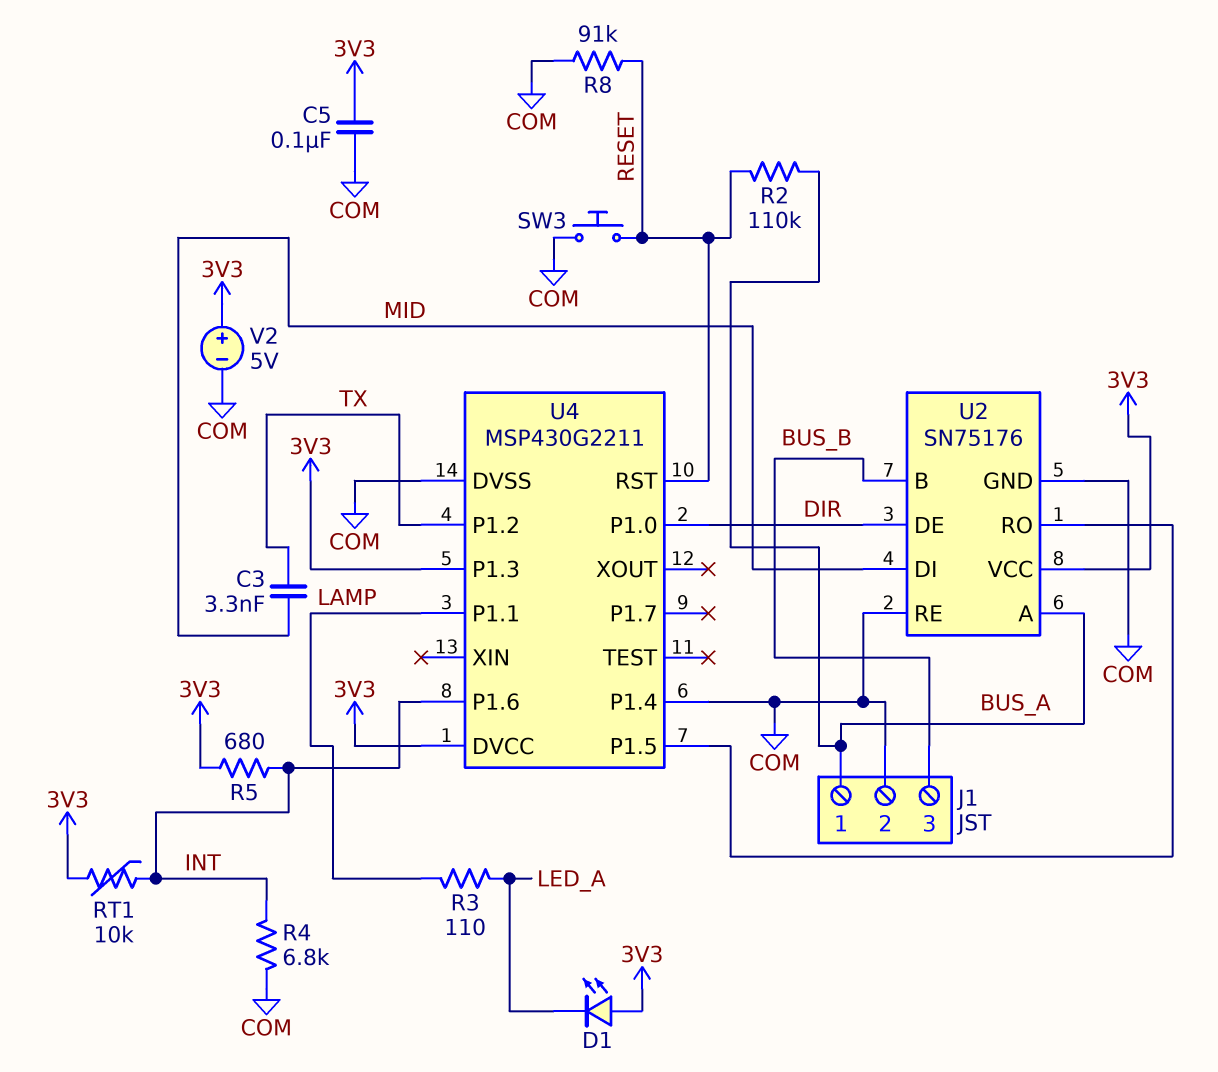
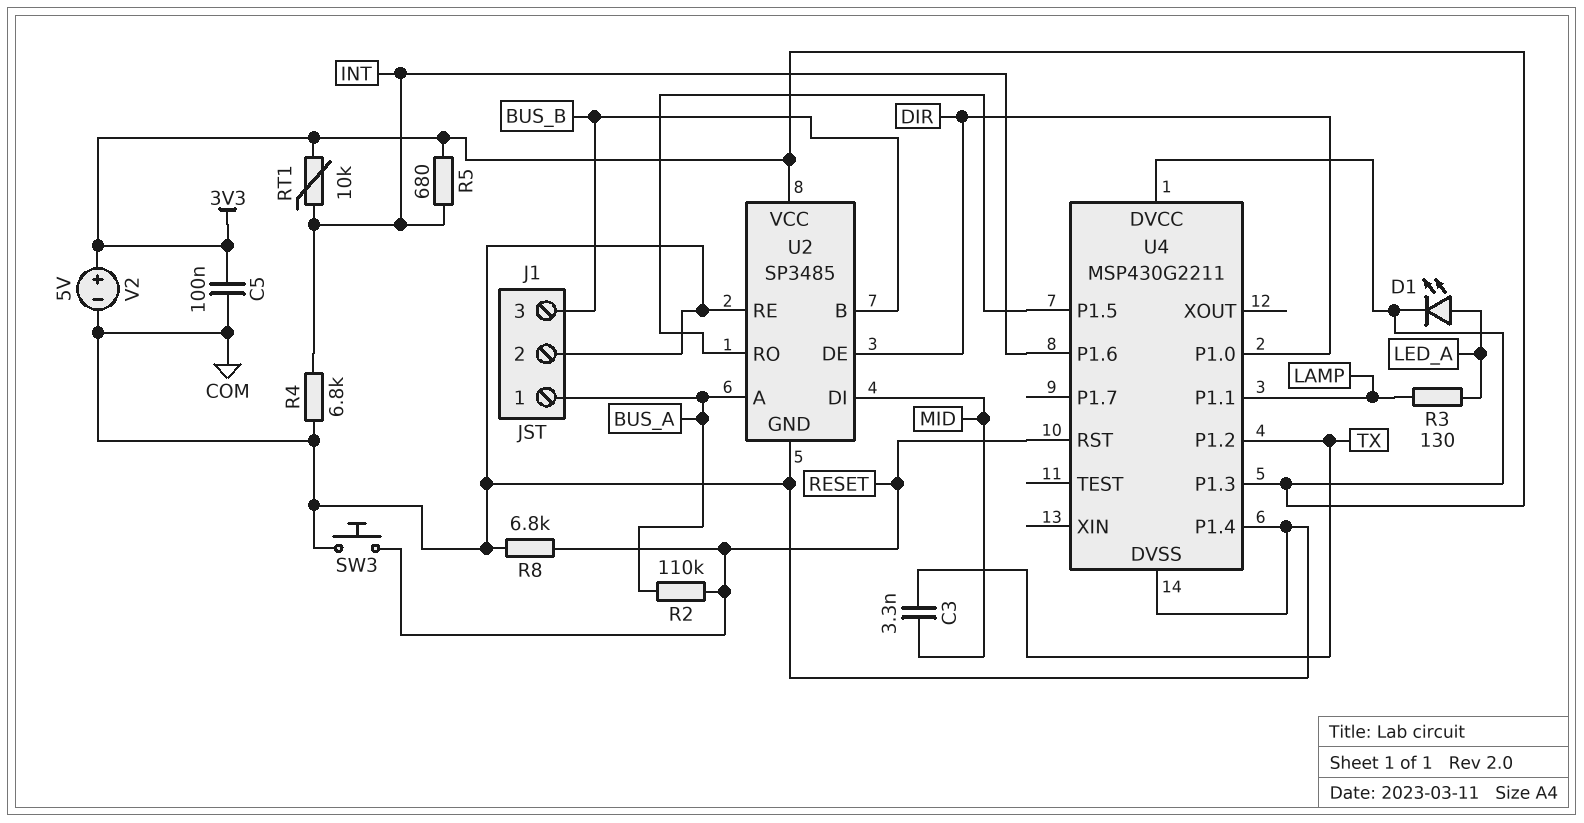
D1: LED (A 3V3, K LED_A) -> LED (A LED_A, K 3V3)
R3: 110 (LAMP, LED_A) -> 130 (LAMP, LED_A)
R8: 91k (COM, RESET) -> 6.8k (COM, RESET)
U2: SN75176 -> SP3485

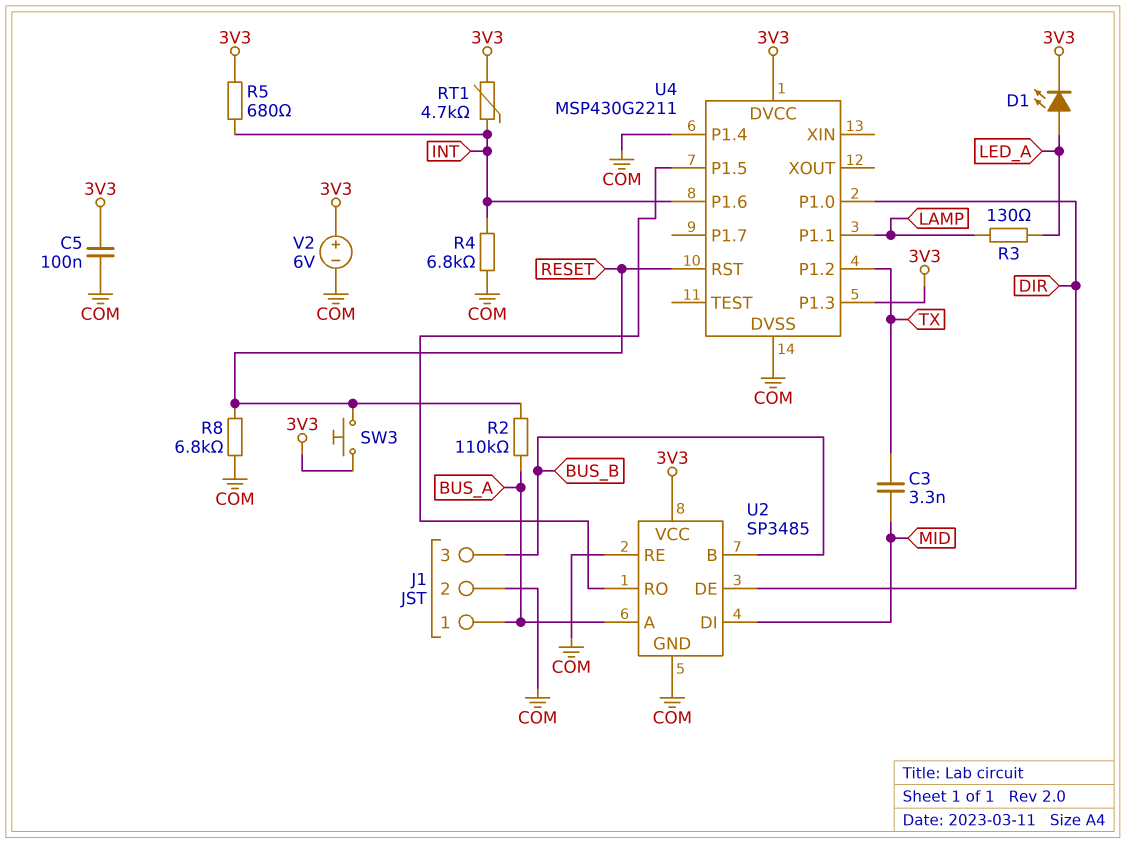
RT1: 10k (3V3, INT) -> 4.7k (3V3, INT)
SW3: button (COM, RESET) -> button (3V3, RESET)
V2: 5V (plus 3V3, minus COM) -> 6V (plus 3V3, minus COM)

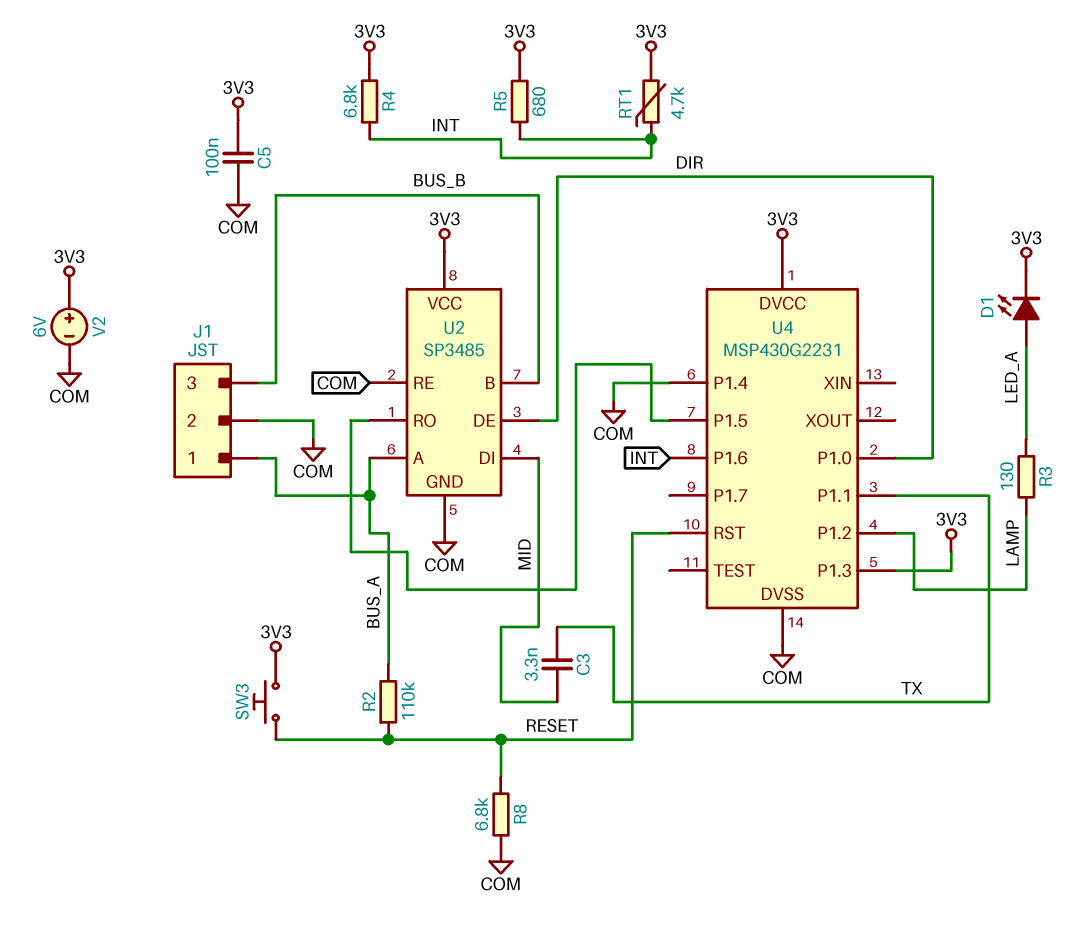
R4: 6.8k (COM, INT) -> 6.8k (3V3, INT)
U4: MSP430G2211 -> MSP430G2231
U4 pin P1.1: LAMP -> TX
U4 pin P1.2: TX -> LAMP

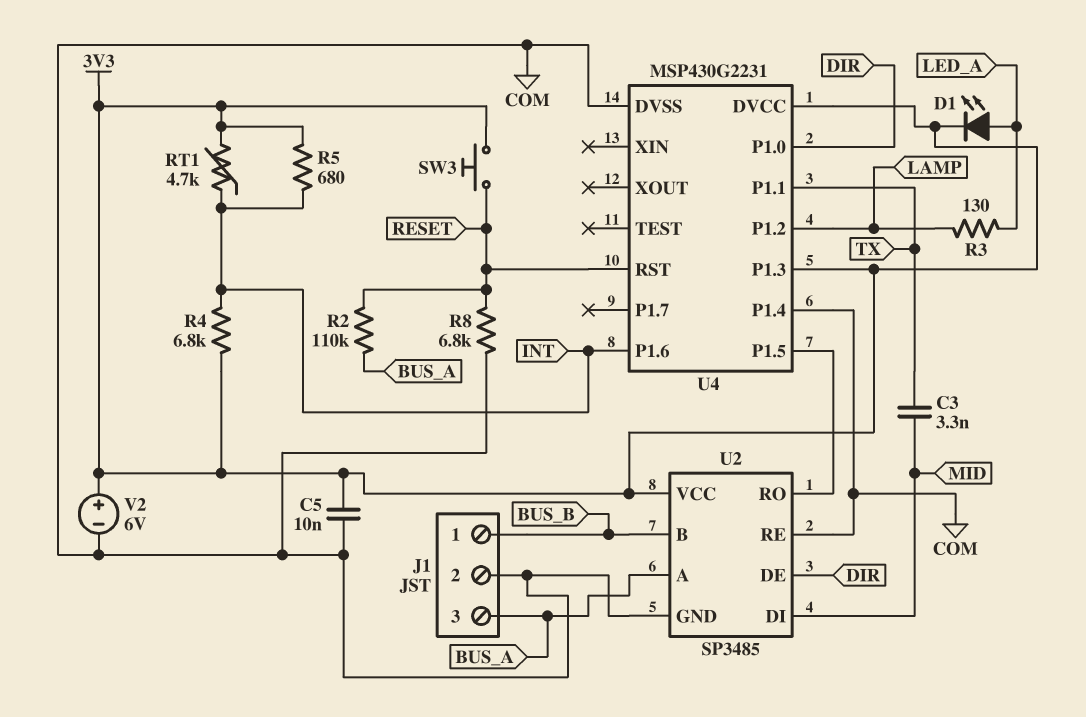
C5: 100nF (3V3, COM) -> 10nF (3V3, COM)
J1 pin 1: BUS_A -> BUS_B
J1 pin 3: BUS_B -> BUS_A

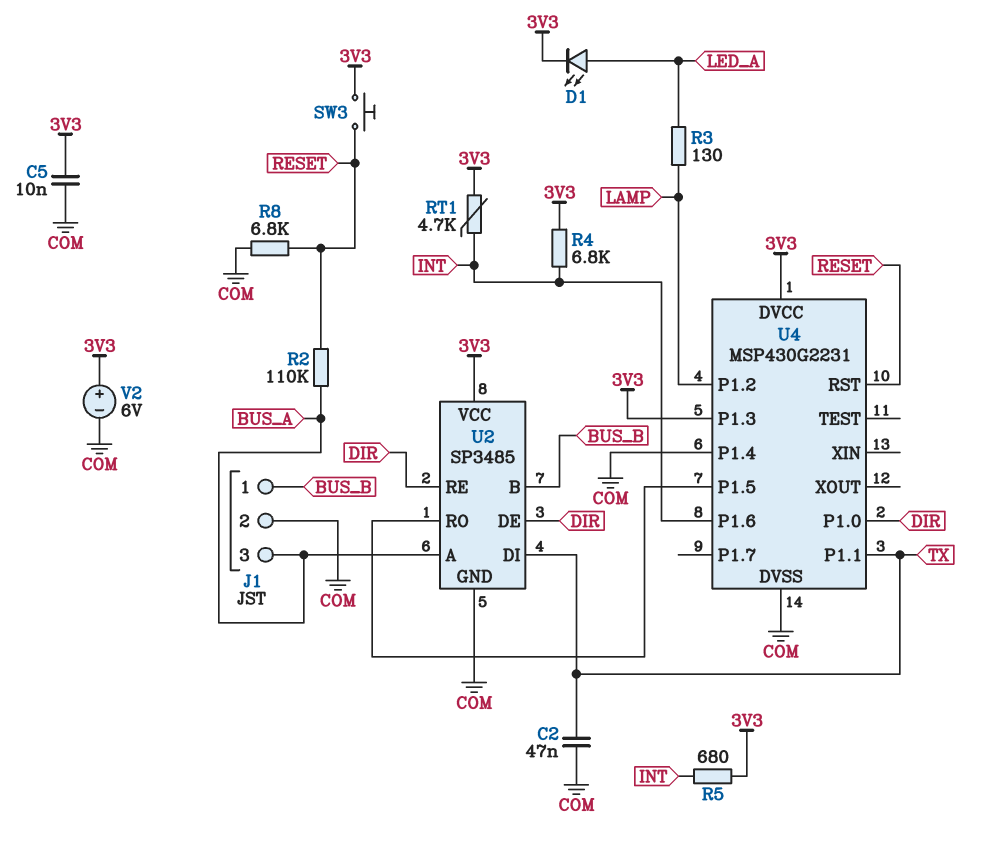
C2: none -> 47nF (COM, TX)
C3: 3.3nF (MID, TX) -> none
U2 pin DI: MID -> TX
U2 pin RE: COM -> DIR

